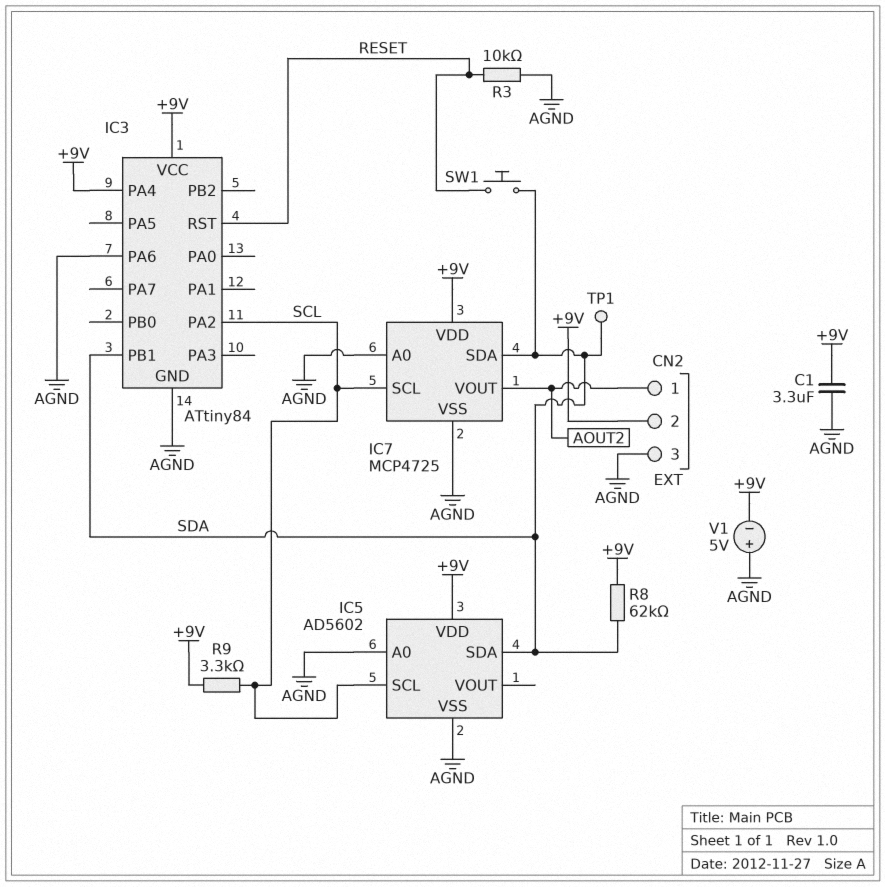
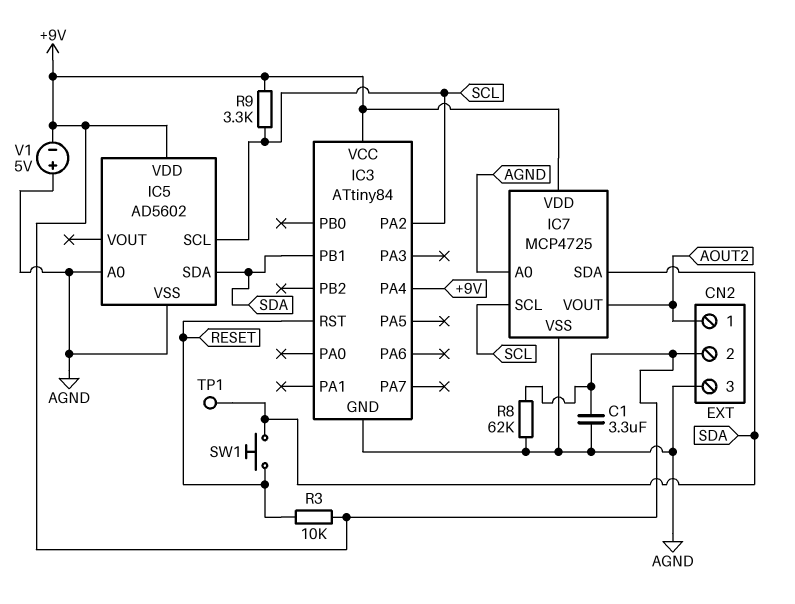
IC3 pin PA6: AGND -> none
R3: 10k (AGND, RESET) -> 10k (+9V, RESET)
R8: 62k (+9V, SDA) -> 62k (+9V, AGND)

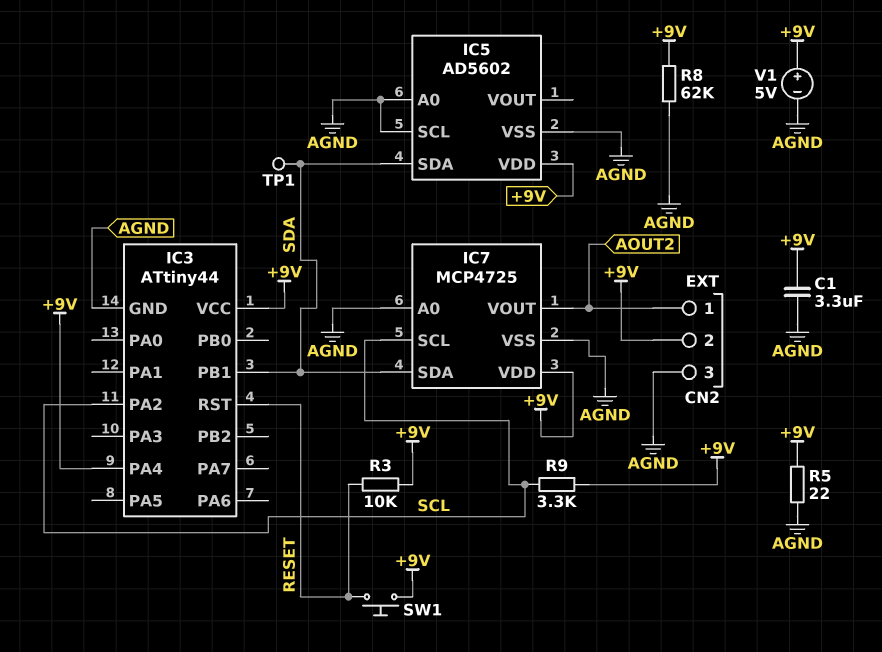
IC3: ATtiny84 -> ATtiny44
IC5 pin SCL: SCL -> AGND
R5: none -> 22 (+9V, AGND)
SW1: button (RESET, SDA) -> button (+9V, RESET)
V1: 5V (plus AGND, minus +9V) -> 5V (plus +9V, minus AGND)

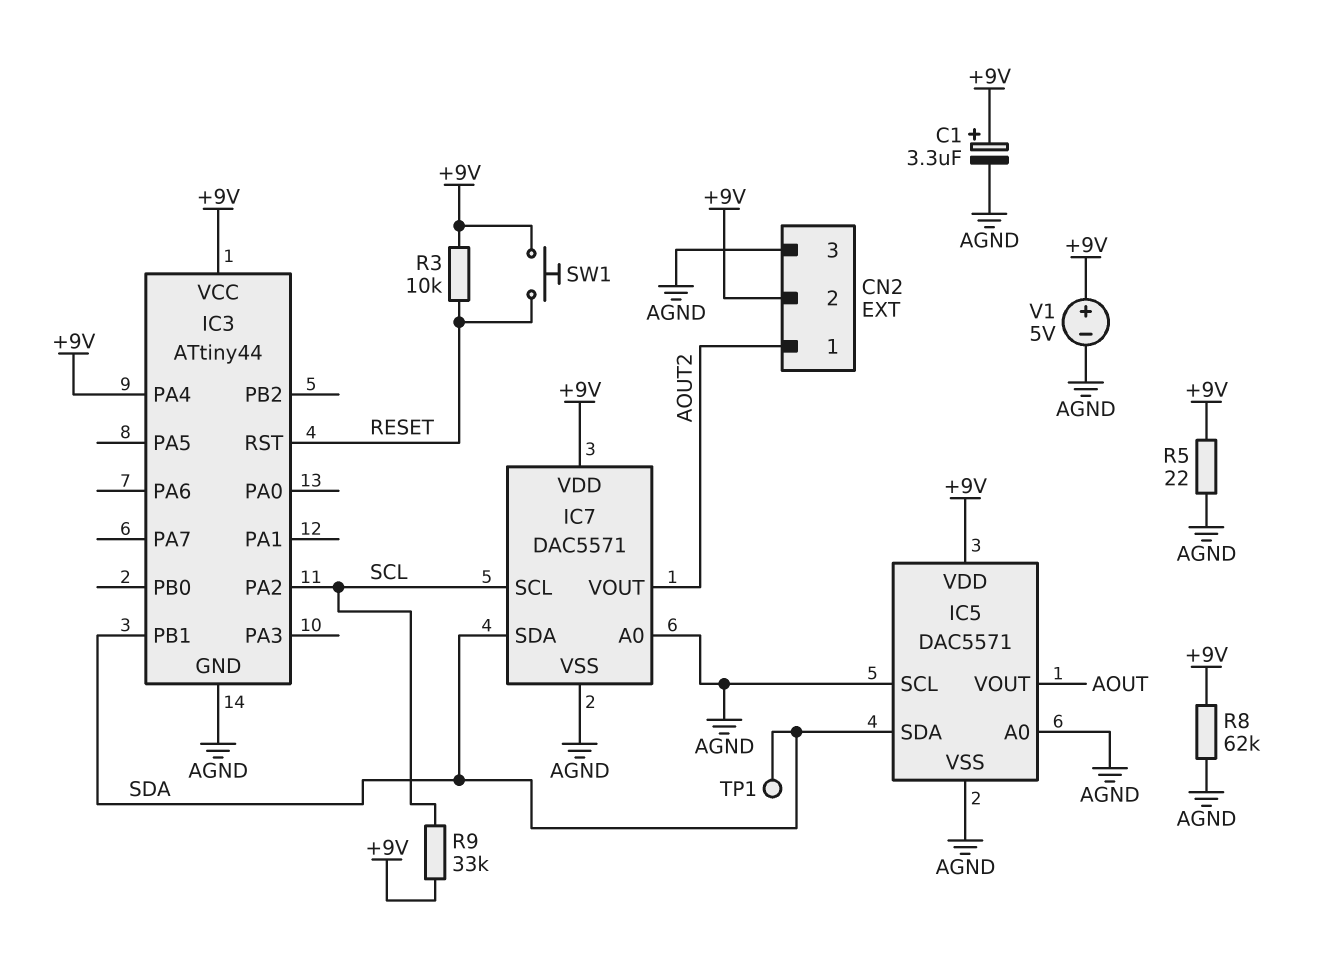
C1: 3.3uF (+9V, AGND) -> 3.3uF (plus +9V, minus AGND)
IC5: AD5602 -> DAC5571
IC5 pin VOUT: none -> AOUT
IC7: MCP4725 -> DAC5571
R9: 3.3k (+9V, SCL) -> 33k (+9V, SCL)

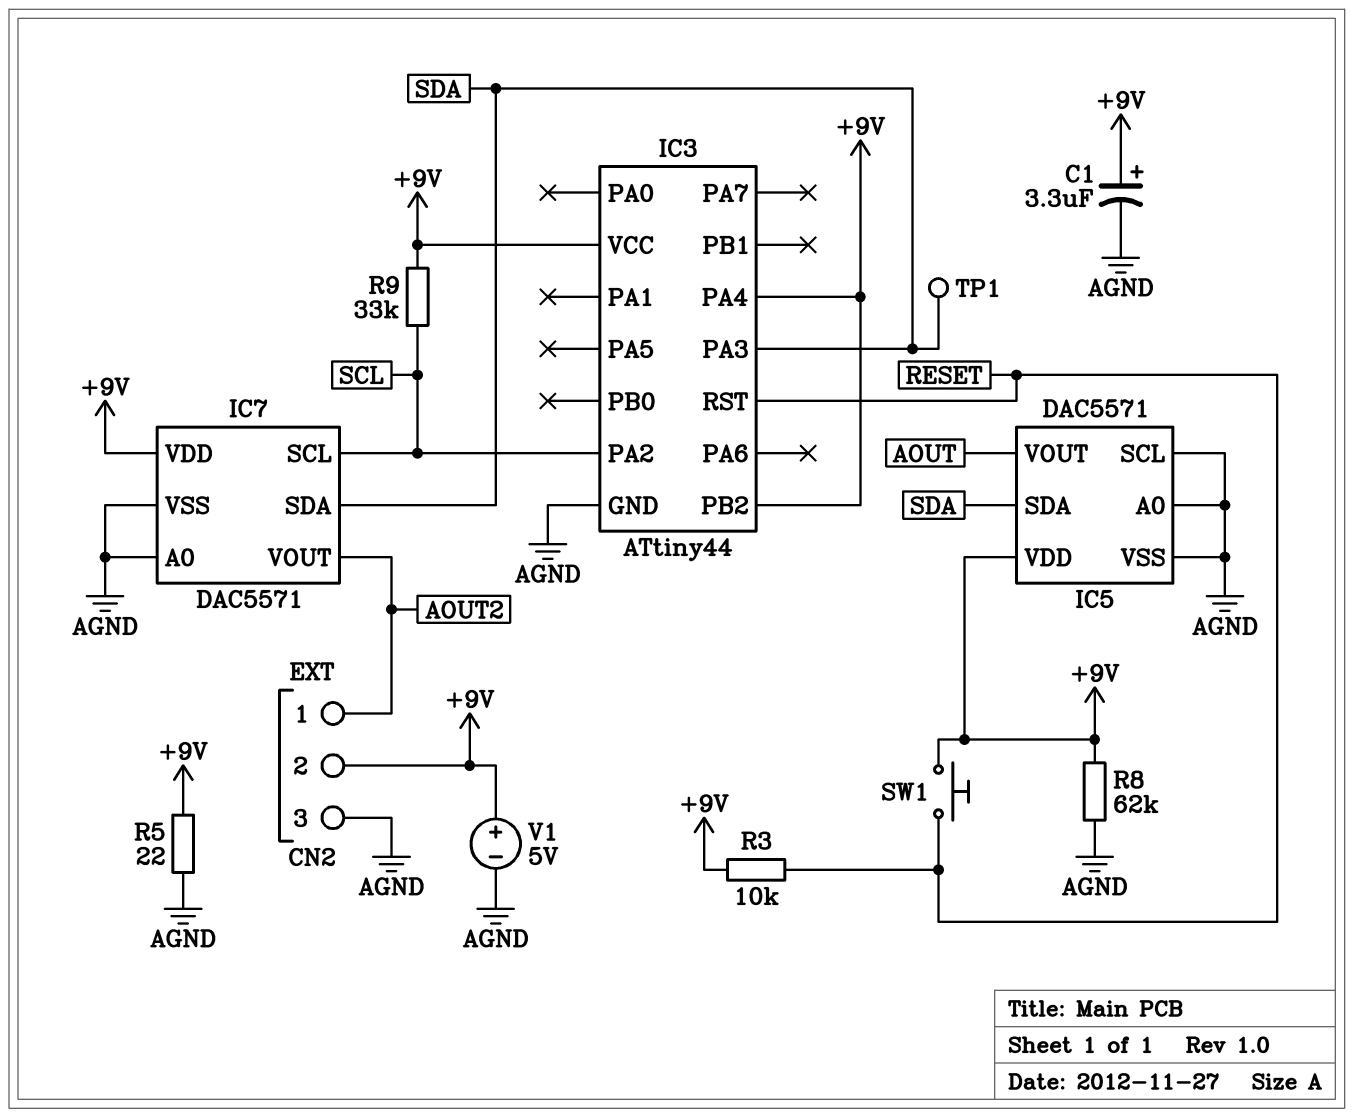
IC3 pin PA3: none -> SDA
IC3 pin PB1: SDA -> none
IC3 pin PB2: none -> +9V

